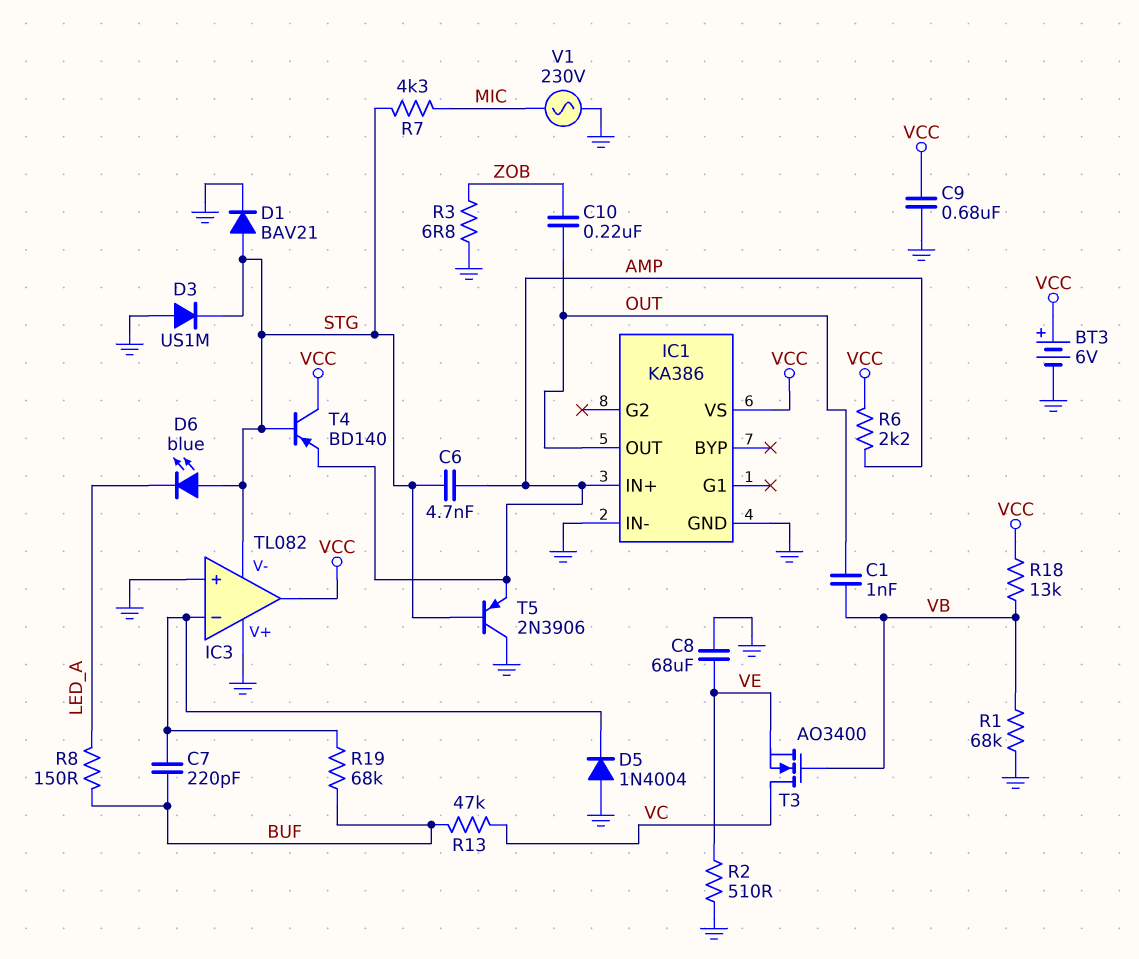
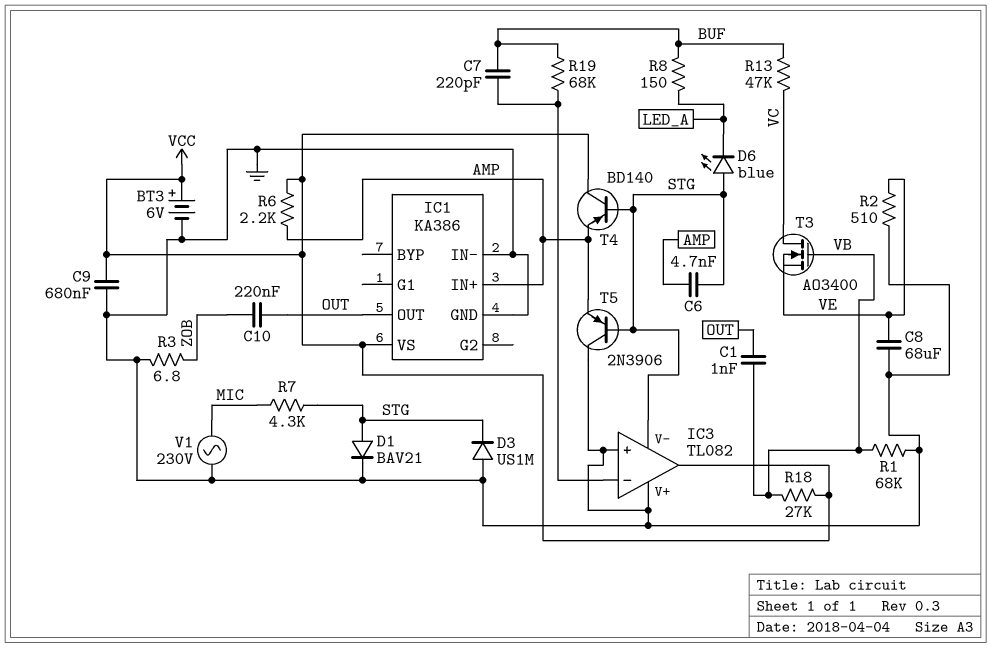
D5: diode 1N4004 (A GND, K IC3/in-) -> none
R18: 13k (VB, VCC) -> 27k (VB, VCC)

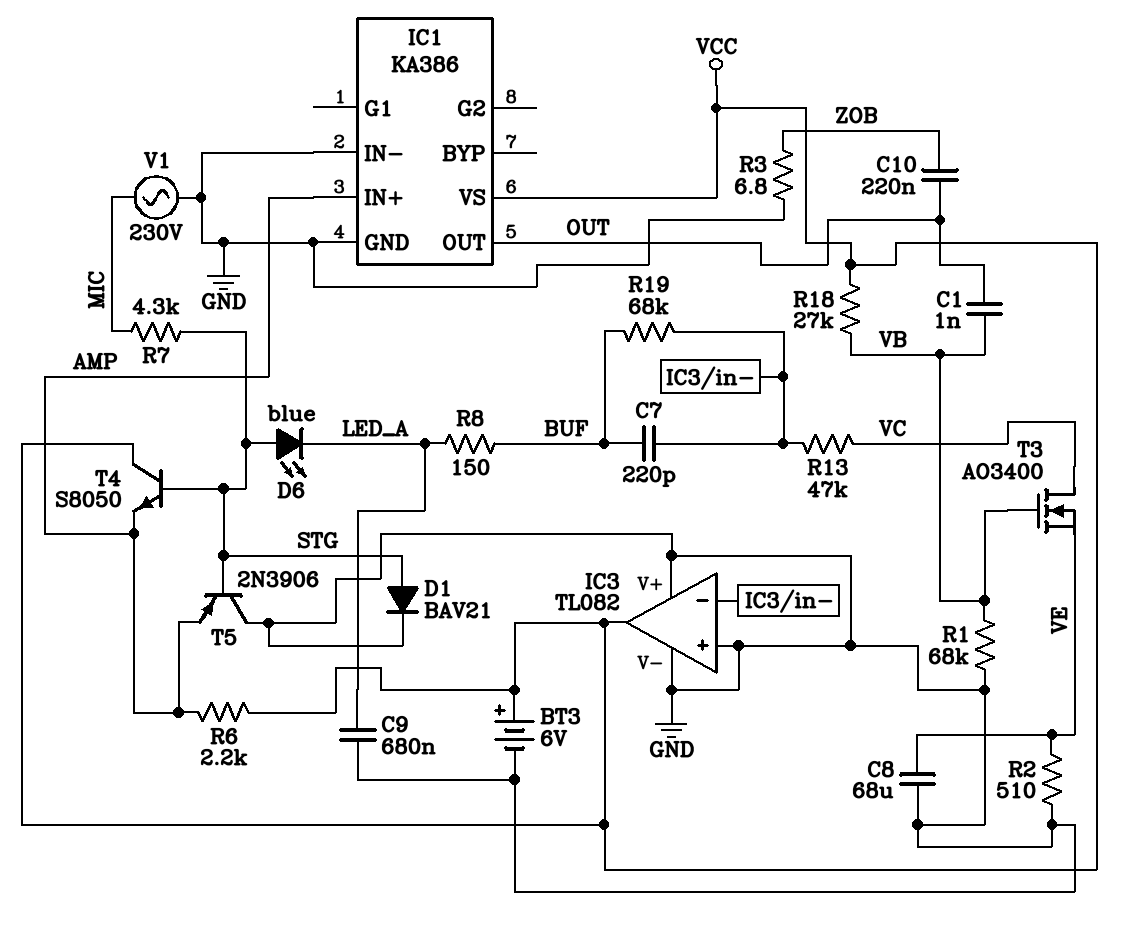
C6: 4.7nF (AMP, STG) -> none
C9: 680nF (GND, VCC) -> 680nF (GND, LED_A)
D3: diode US1M (A GND, K STG) -> none
IC3 pin V-: STG -> GND
R13: 47k (BUF, VC) -> 47k (IC3/in-, VC)
T4: PNP BD140 (B STG, C VCC, E AMP) -> NPN S8050 (B STG, C VCC, E AMP)

